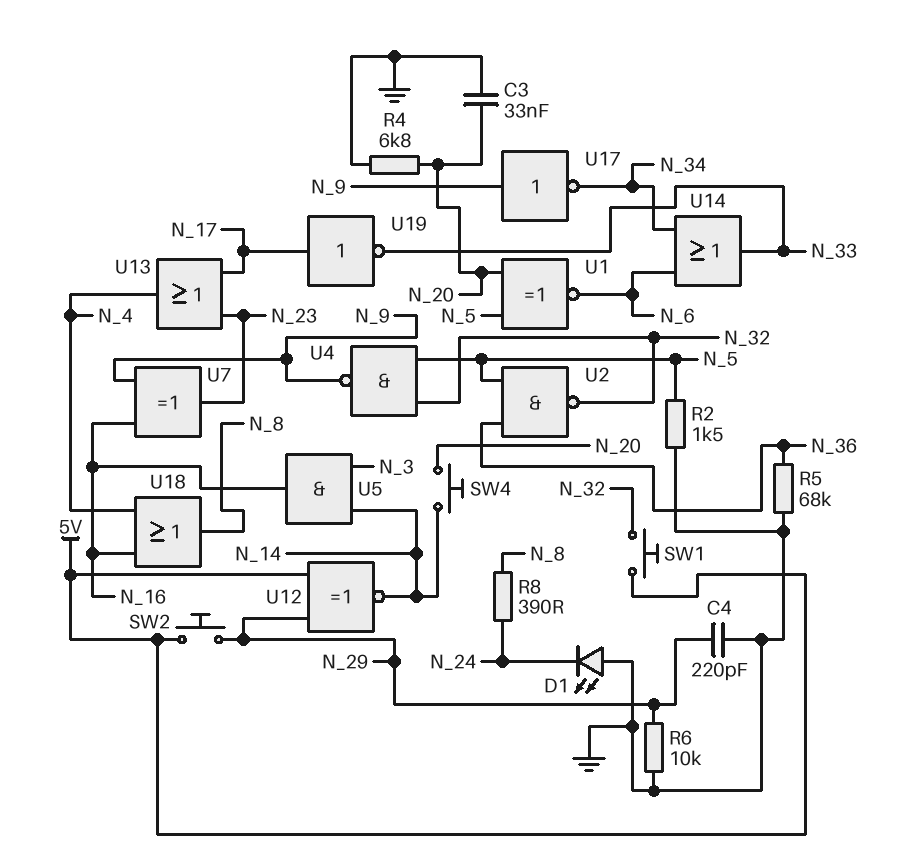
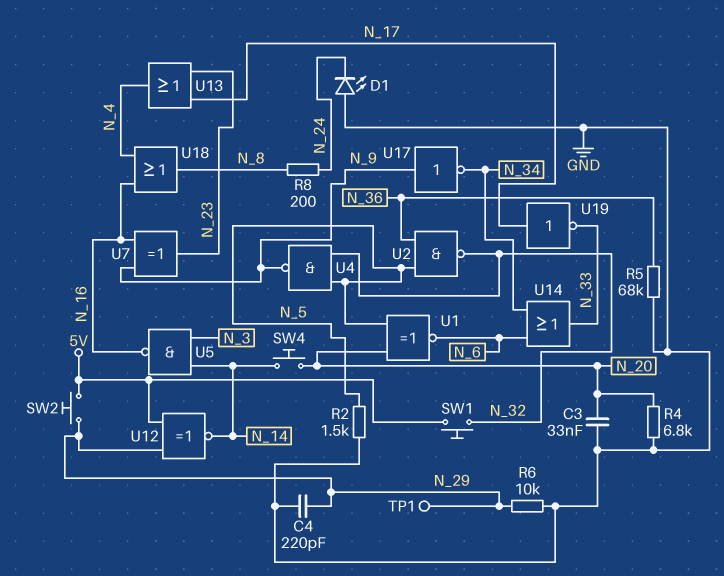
R8: 390 (N_8, N_24) -> 200 (N_8, N_24)
TP1: none -> test point (N_29)
U5: AND (in N_3, in N_14, out N_16) -> NAND (in N_3, in N_14, out N_16)

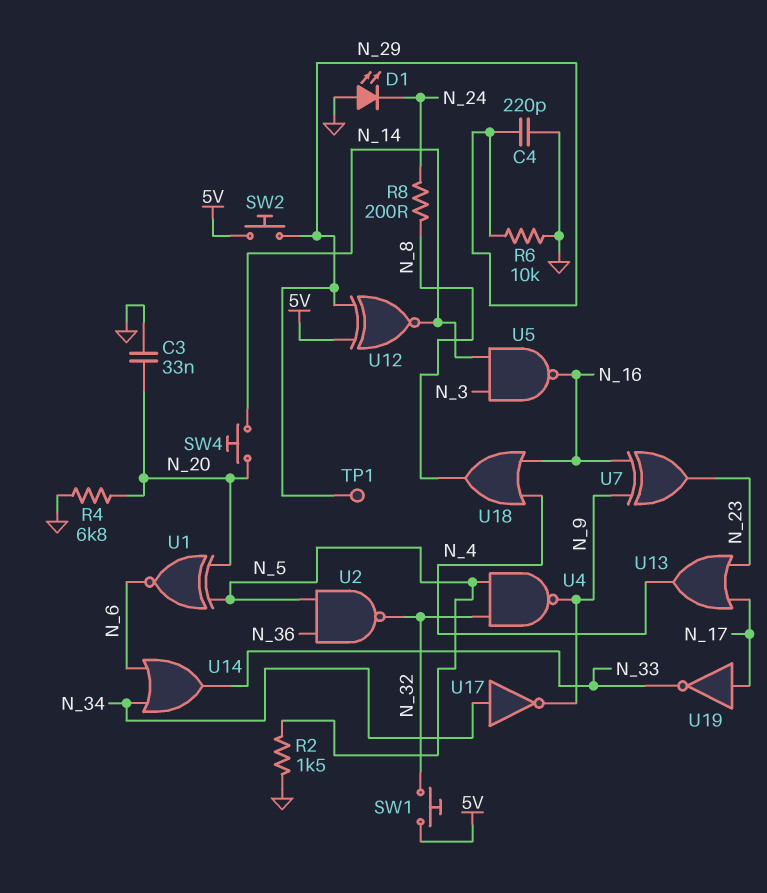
R5: 68k (GND, N_36) -> none
U17: NOT (in N_9, out N_34) -> NOT (in N_34, out N_9)

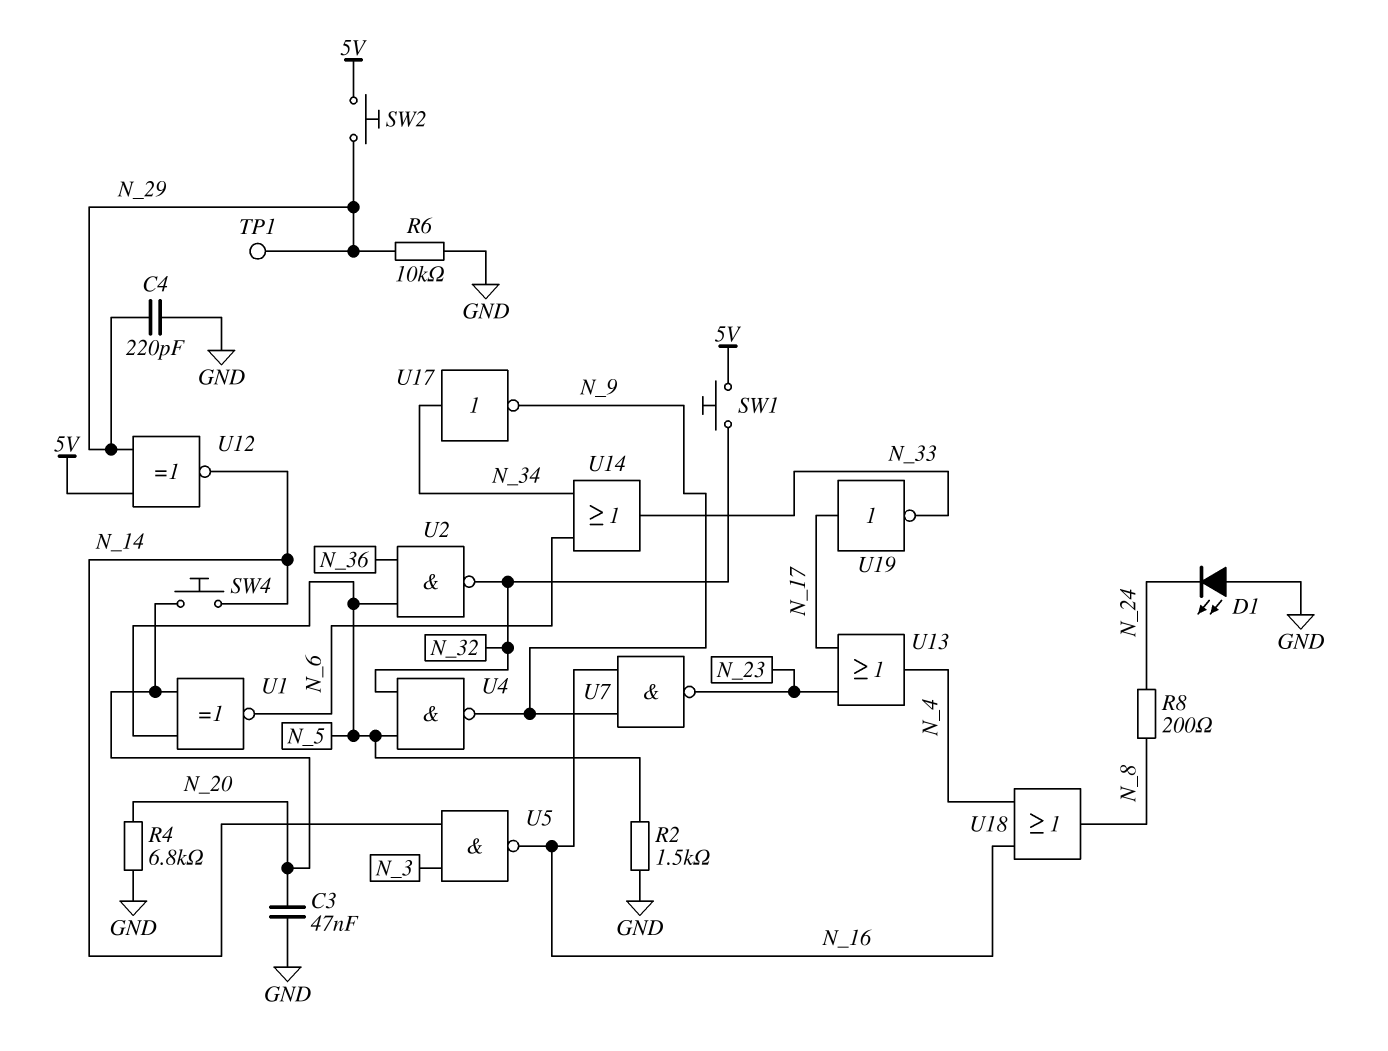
C3: 33nF (GND, N_20) -> 47nF (GND, N_20)
U7: XOR (in N_9, in N_16, out N_23) -> NAND (in N_9, in N_16, out N_23)

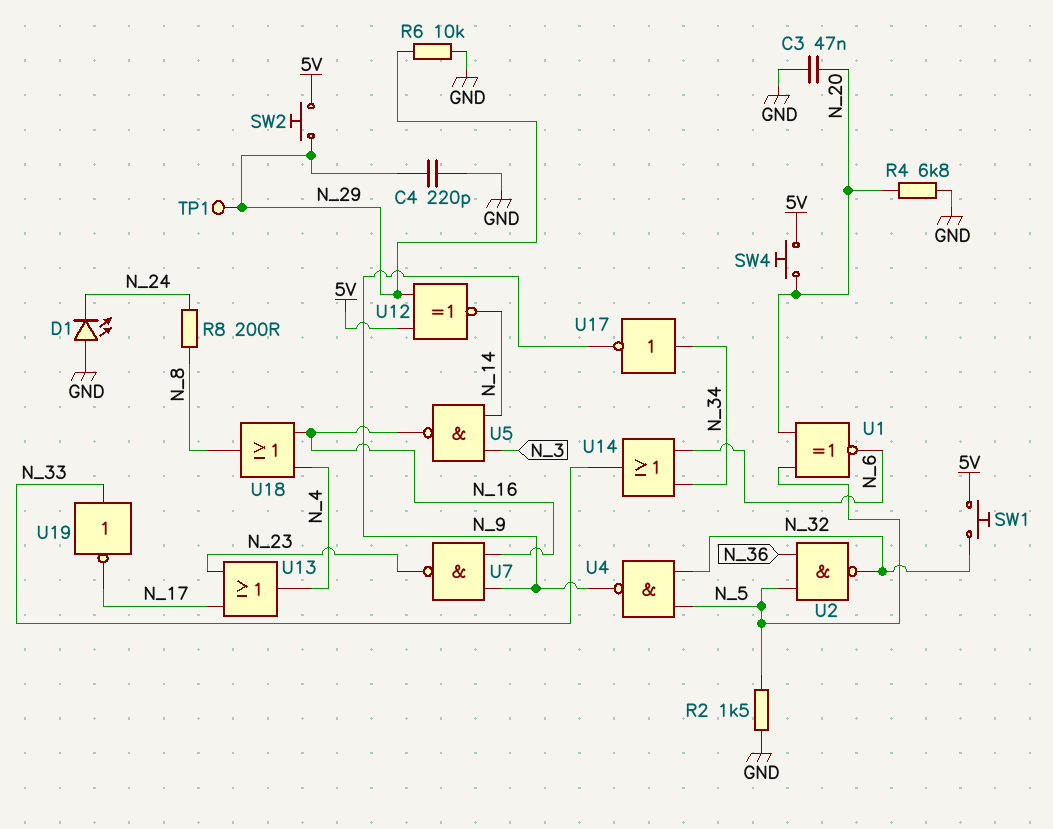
SW4: button (N_14, N_20) -> button (5V, N_20)
U19: NOT (in N_17, out N_33) -> NOT (in N_33, out N_17)

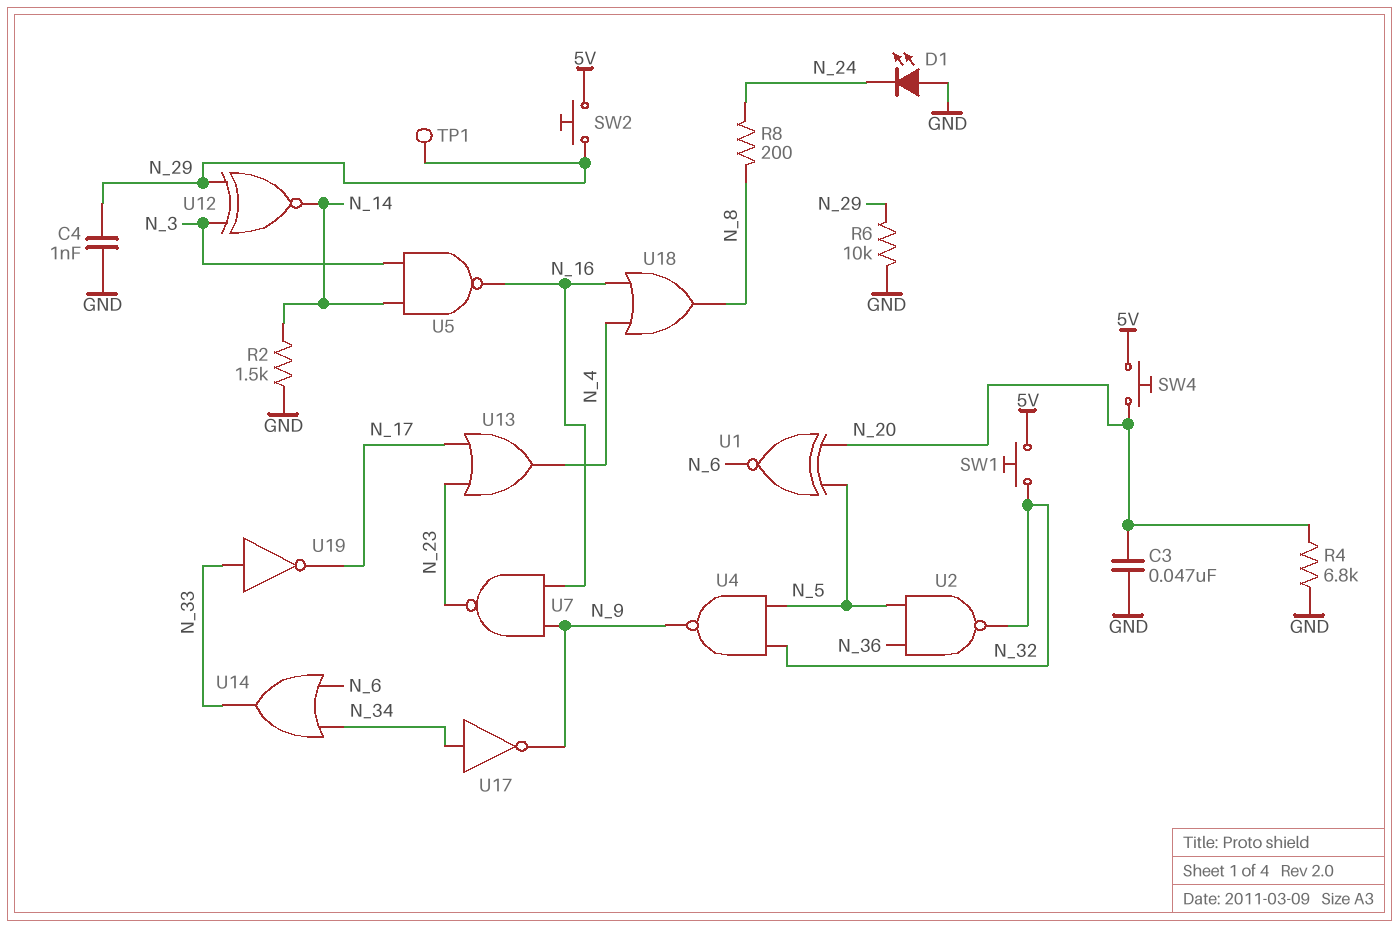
C4: 220pF (GND, N_29) -> 1nF (GND, N_29)
R2: 1.5k (GND, N_5) -> 1.5k (GND, N_14)
U12: XNOR (in 5V, in N_29, out N_14) -> XNOR (in N_3, in N_29, out N_14)

